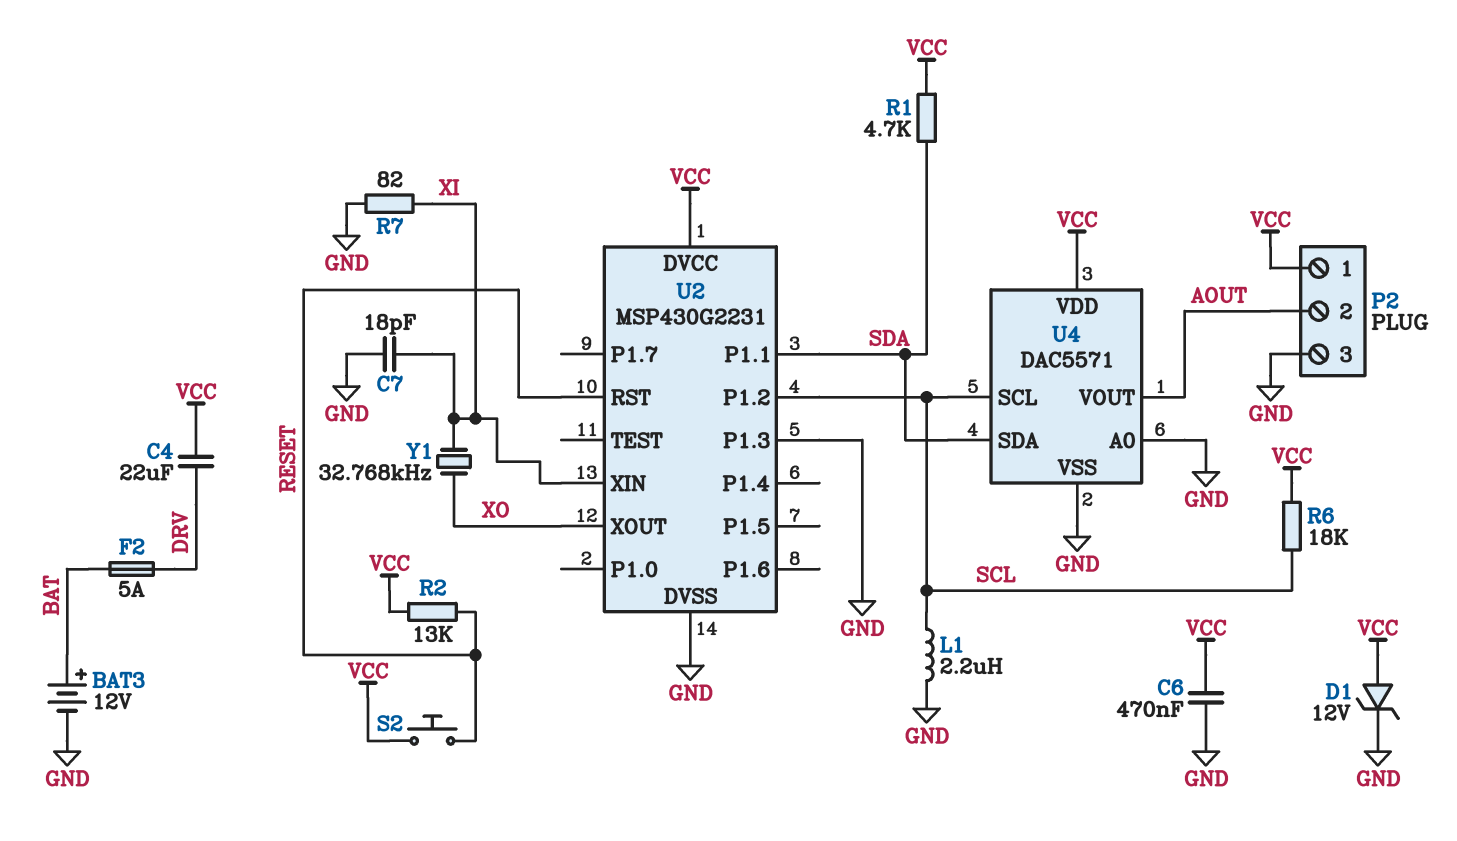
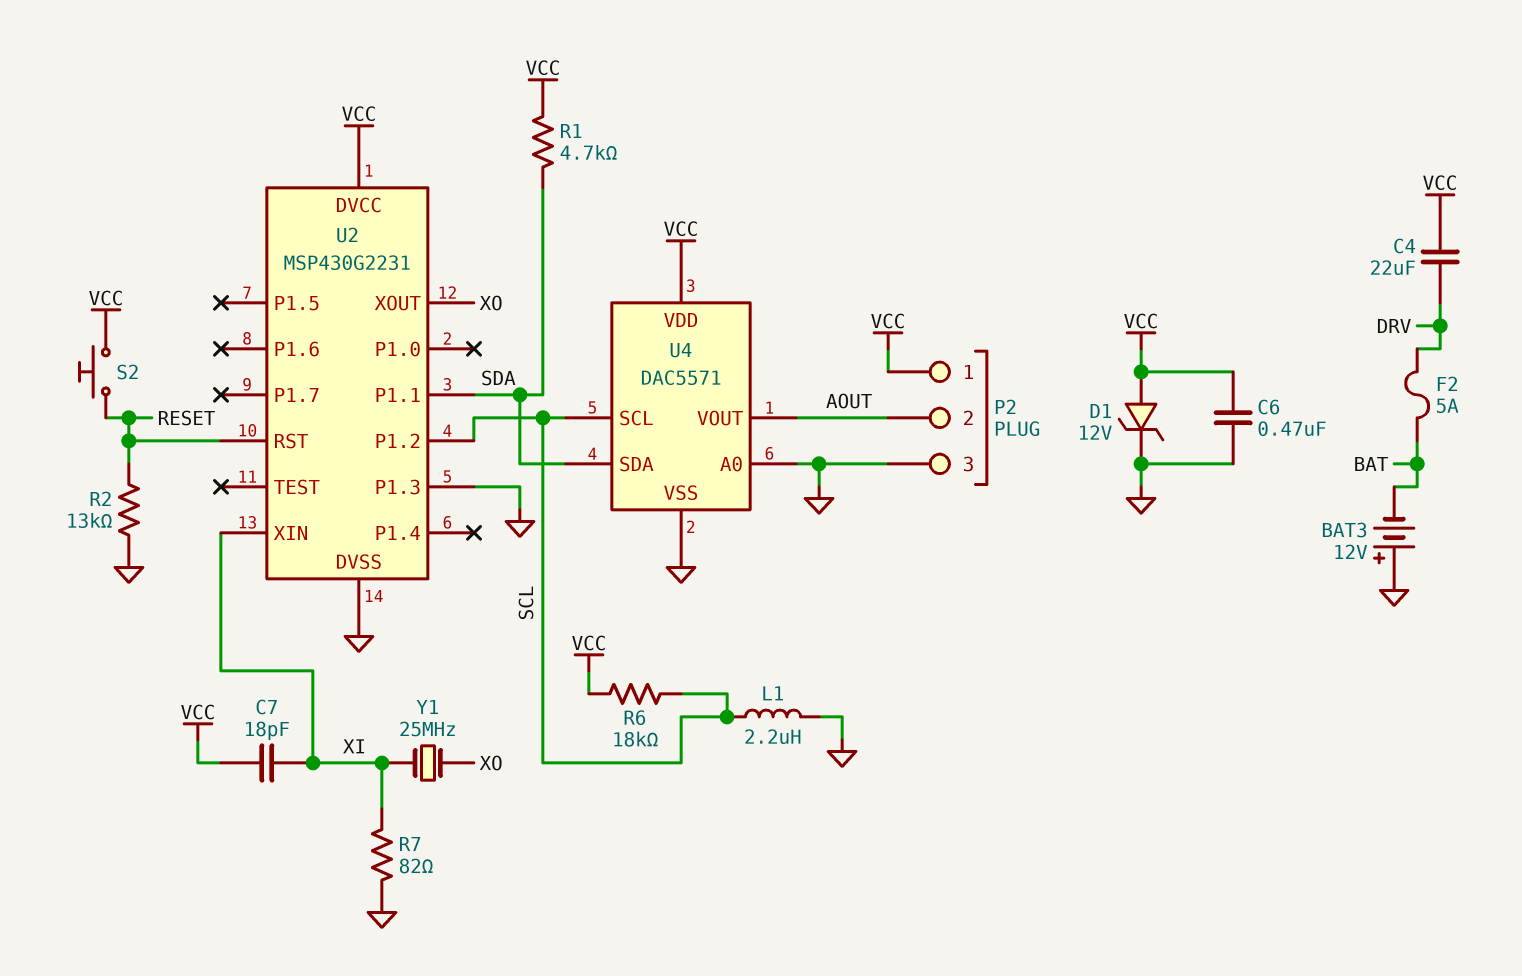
BAT3: 12V (plus BAT, minus GND) -> 12V (plus GND, minus BAT)
C7: 18pF (GND, XI) -> 18pF (VCC, XI)
R2: 13k (RESET, VCC) -> 13k (GND, RESET)
Y1: 32.768kHz (XI, XO) -> 25MHz (XI, XO)

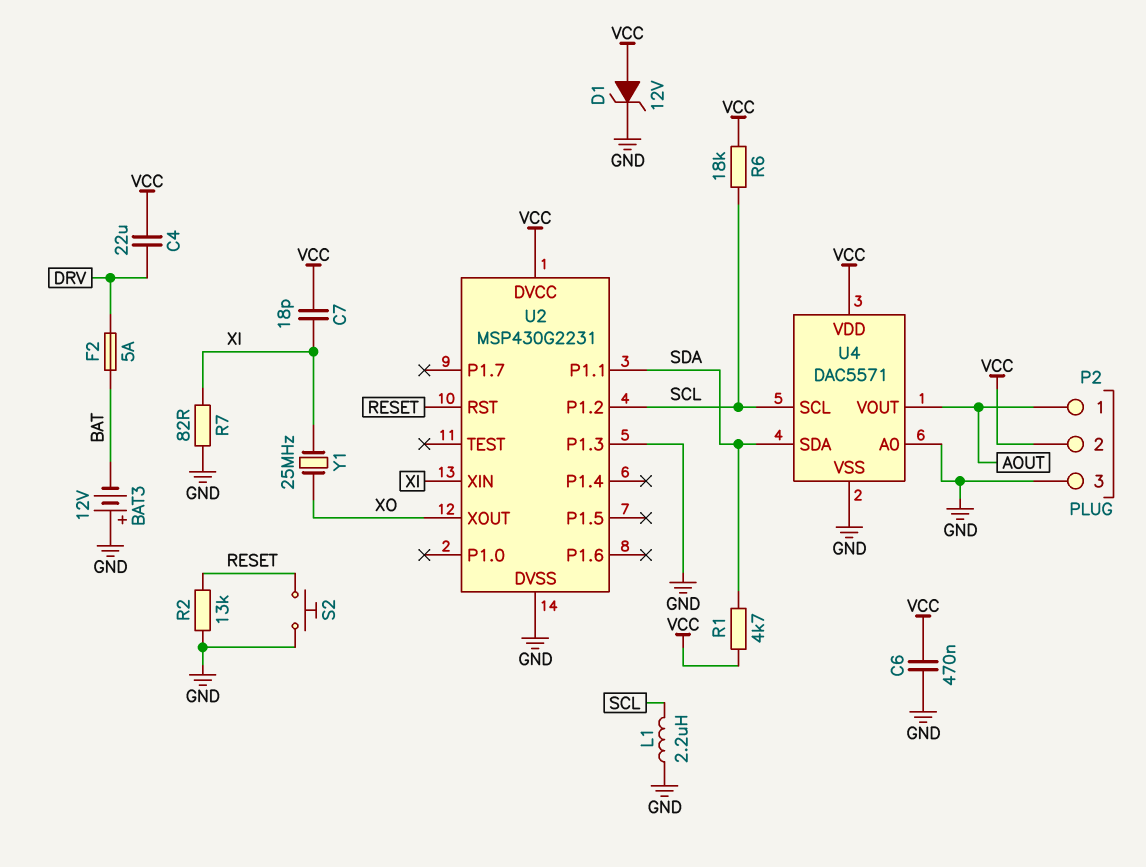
P2 pin 1: VCC -> AOUT
P2 pin 2: AOUT -> VCC
S2: button (RESET, VCC) -> button (GND, RESET)

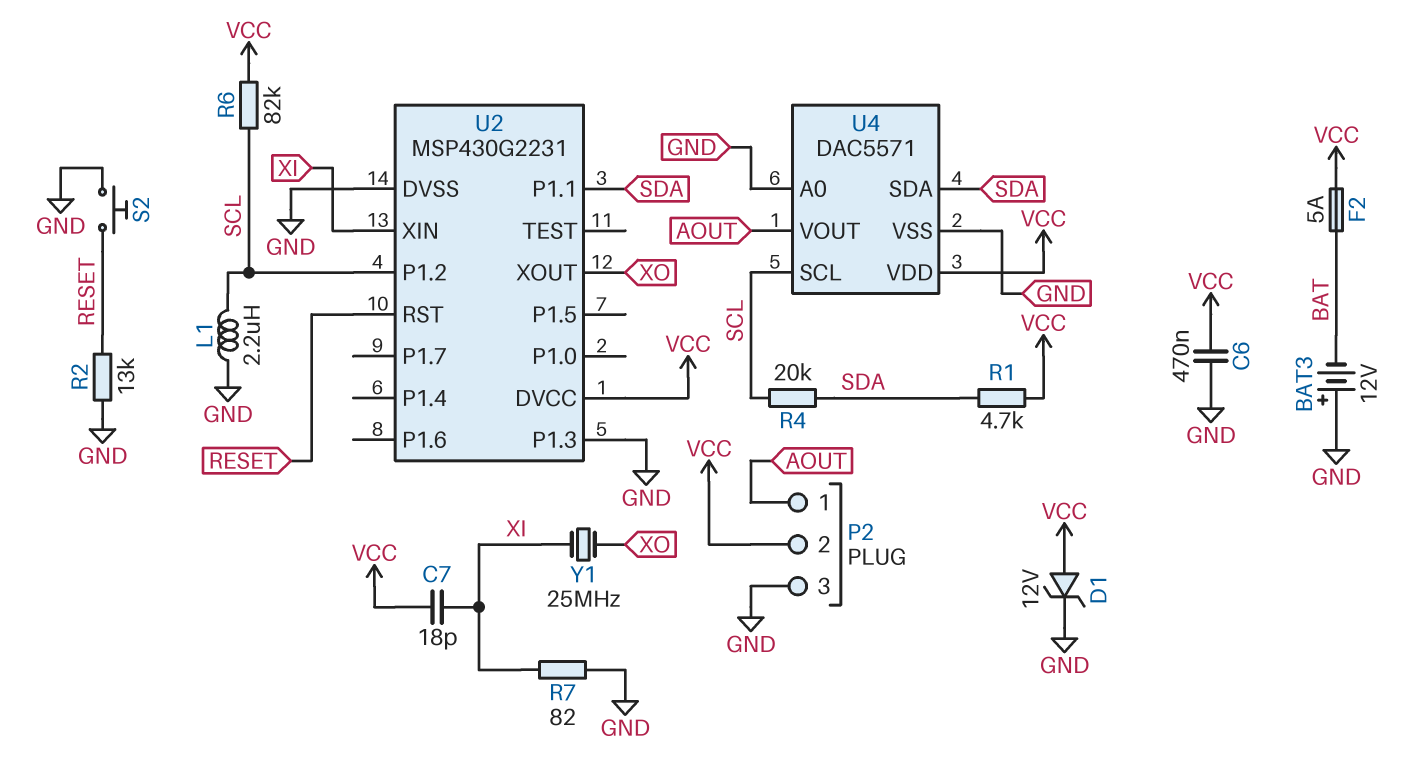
C4: 22uF (DRV, VCC) -> none
F2: 5A (BAT, DRV) -> 5A (BAT, VCC)
R4: none -> 20k (SCL, SDA)
R6: 18k (SCL, VCC) -> 82k (SCL, VCC)

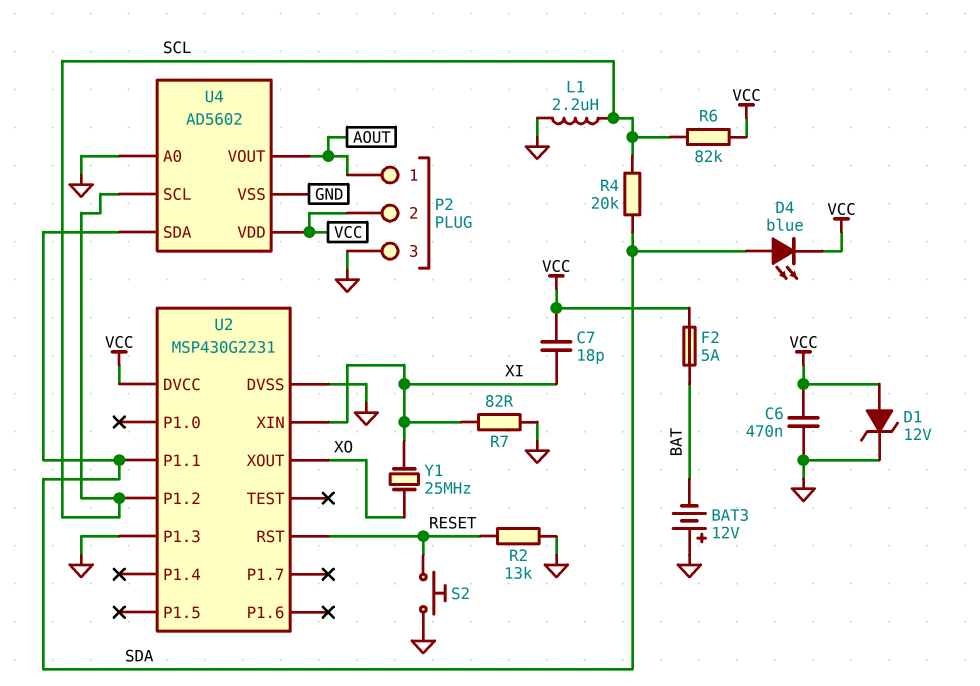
D4: none -> LED blue (A SDA, K VCC)
R1: 4.7k (SDA, VCC) -> none
U4: DAC5571 -> AD5602

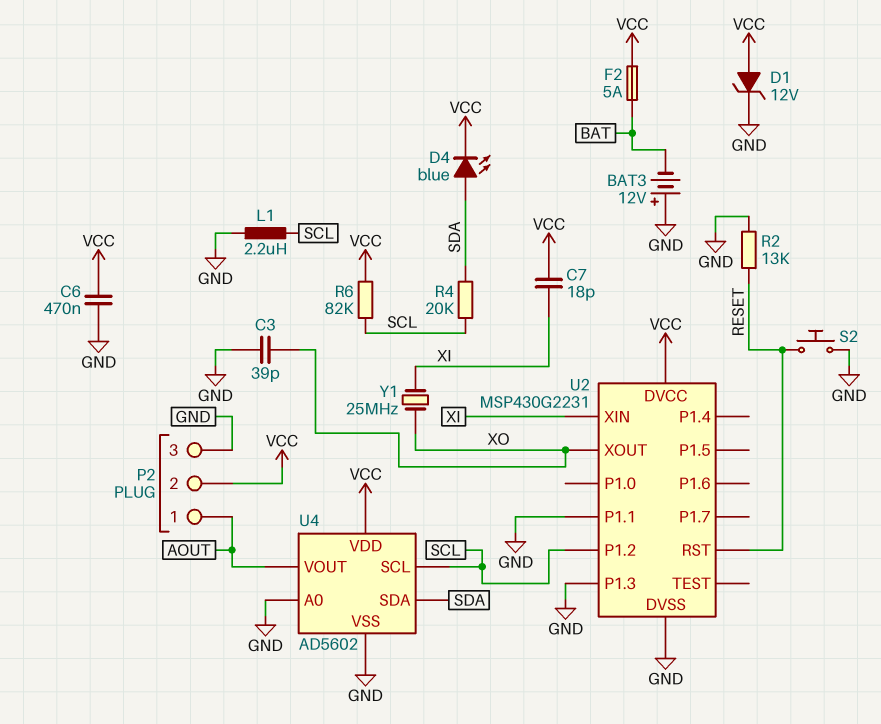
C3: none -> 39pF (GND, XO)
R7: 82 (GND, XI) -> none
U2 pin P1.1: SDA -> GND

